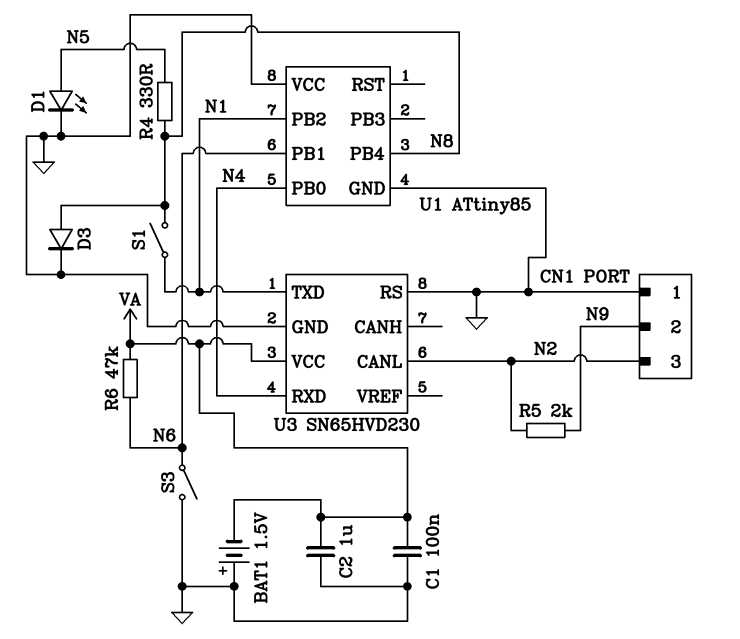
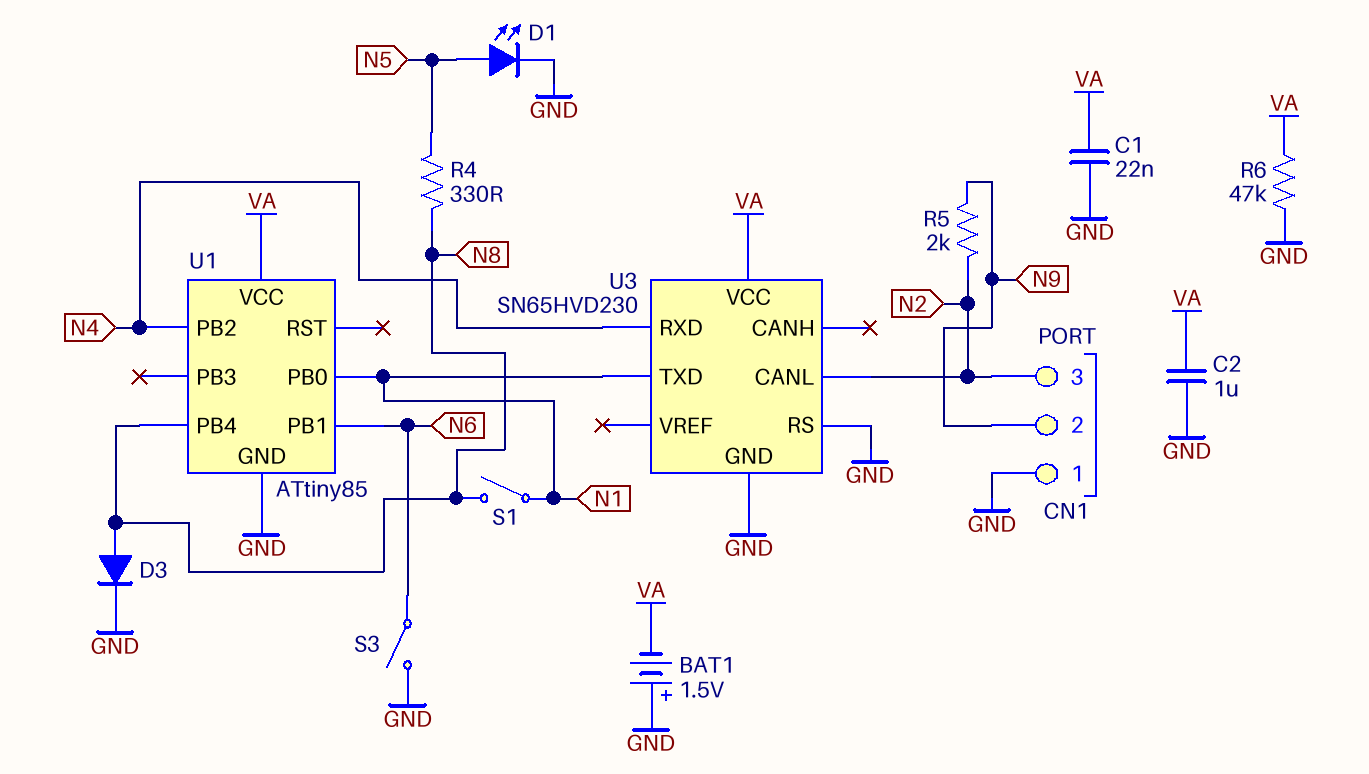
C1: 100nF (GND, VA) -> 22nF (GND, VA)
R6: 47k (N6, VA) -> 47k (GND, VA)
U1 pin PB0: N4 -> N1
U1 pin PB2: N1 -> N4
U1 pin VCC: GND -> VA

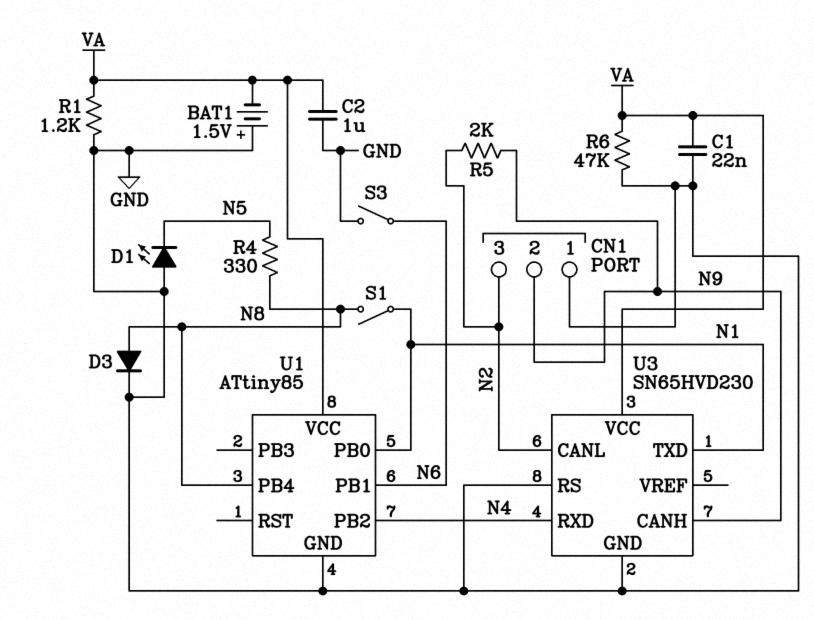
D1: LED (A N5, K GND) -> LED (A GND, K N5)
R1: none -> 1.2k (GND, VA)
U3 pin CANH: none -> N9

